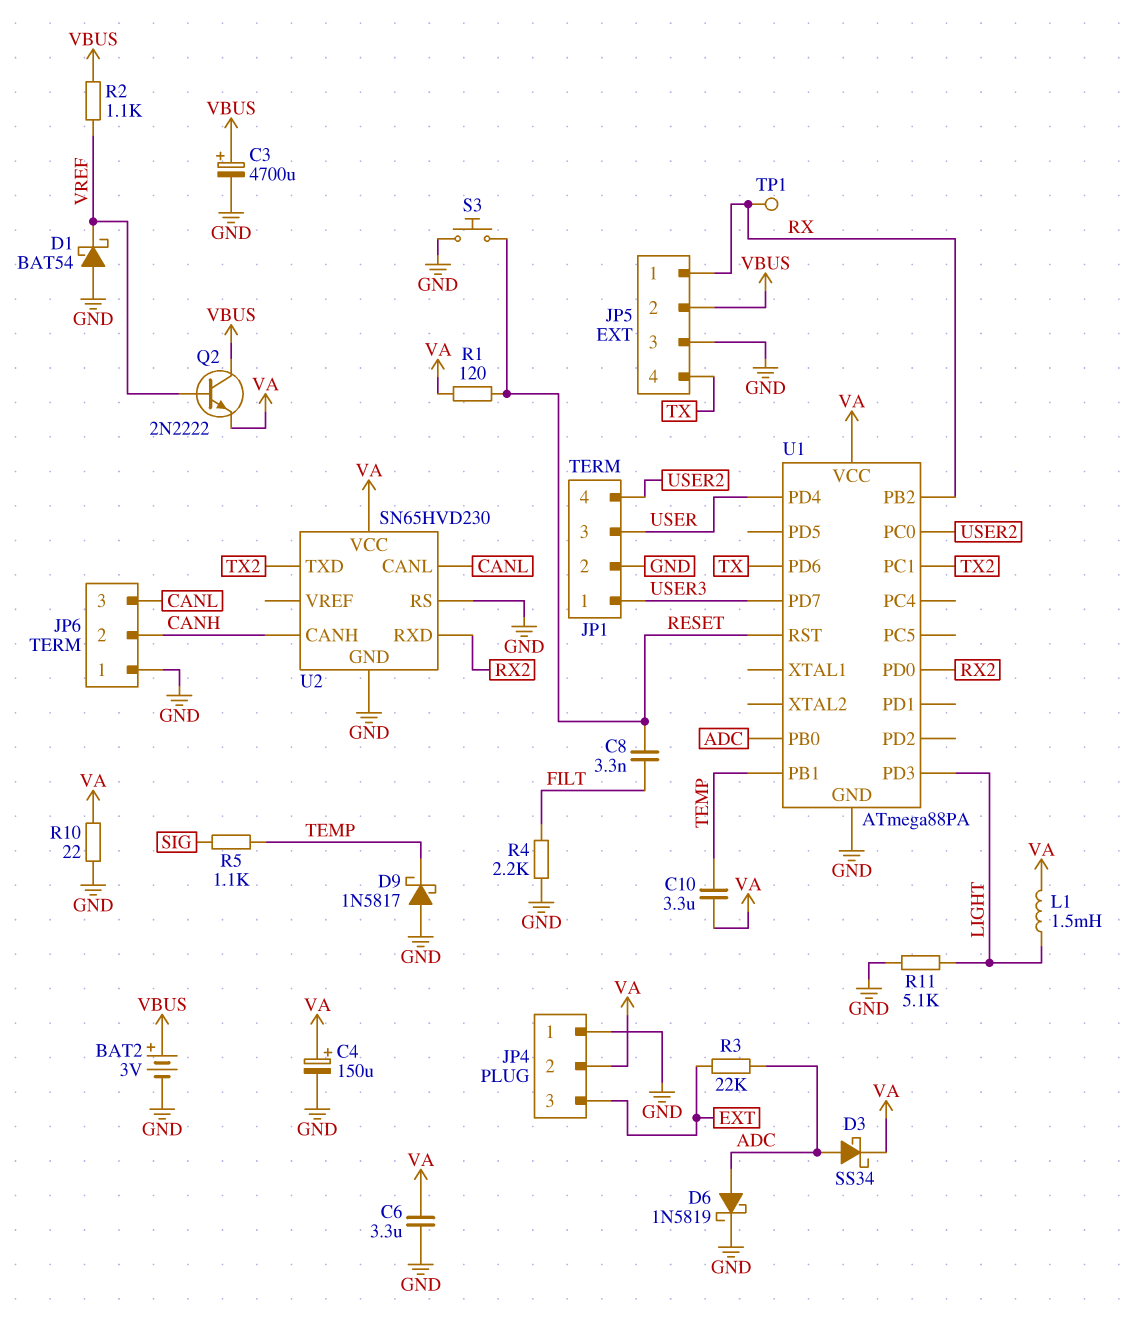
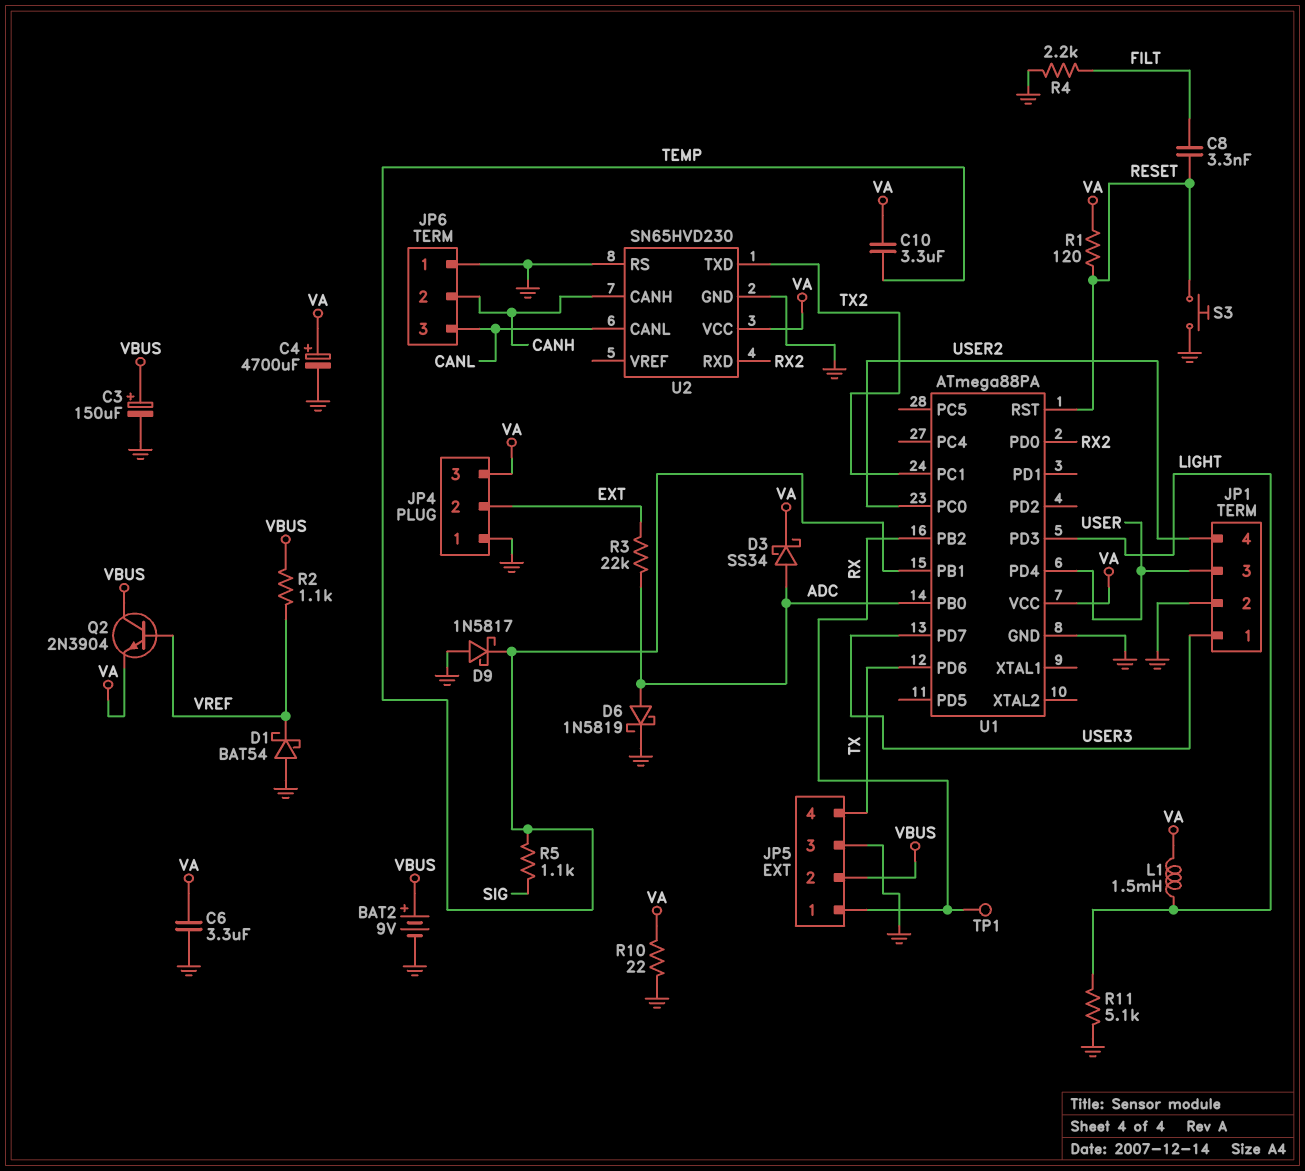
BAT2: 3V (plus VBUS, minus GND) -> 9V (plus VBUS, minus GND)
C3: 4700uF (plus VBUS, minus GND) -> 150uF (plus VBUS, minus GND)
C4: 150uF (plus VA, minus GND) -> 4700uF (plus VA, minus GND)
JP4 pin 2: VA -> EXT
JP4 pin 3: EXT -> VA
Q2: NPN 2N2222 (B VREF, C VBUS, E VA) -> NPN 2N3904 (B VREF, C VBUS, E VA)

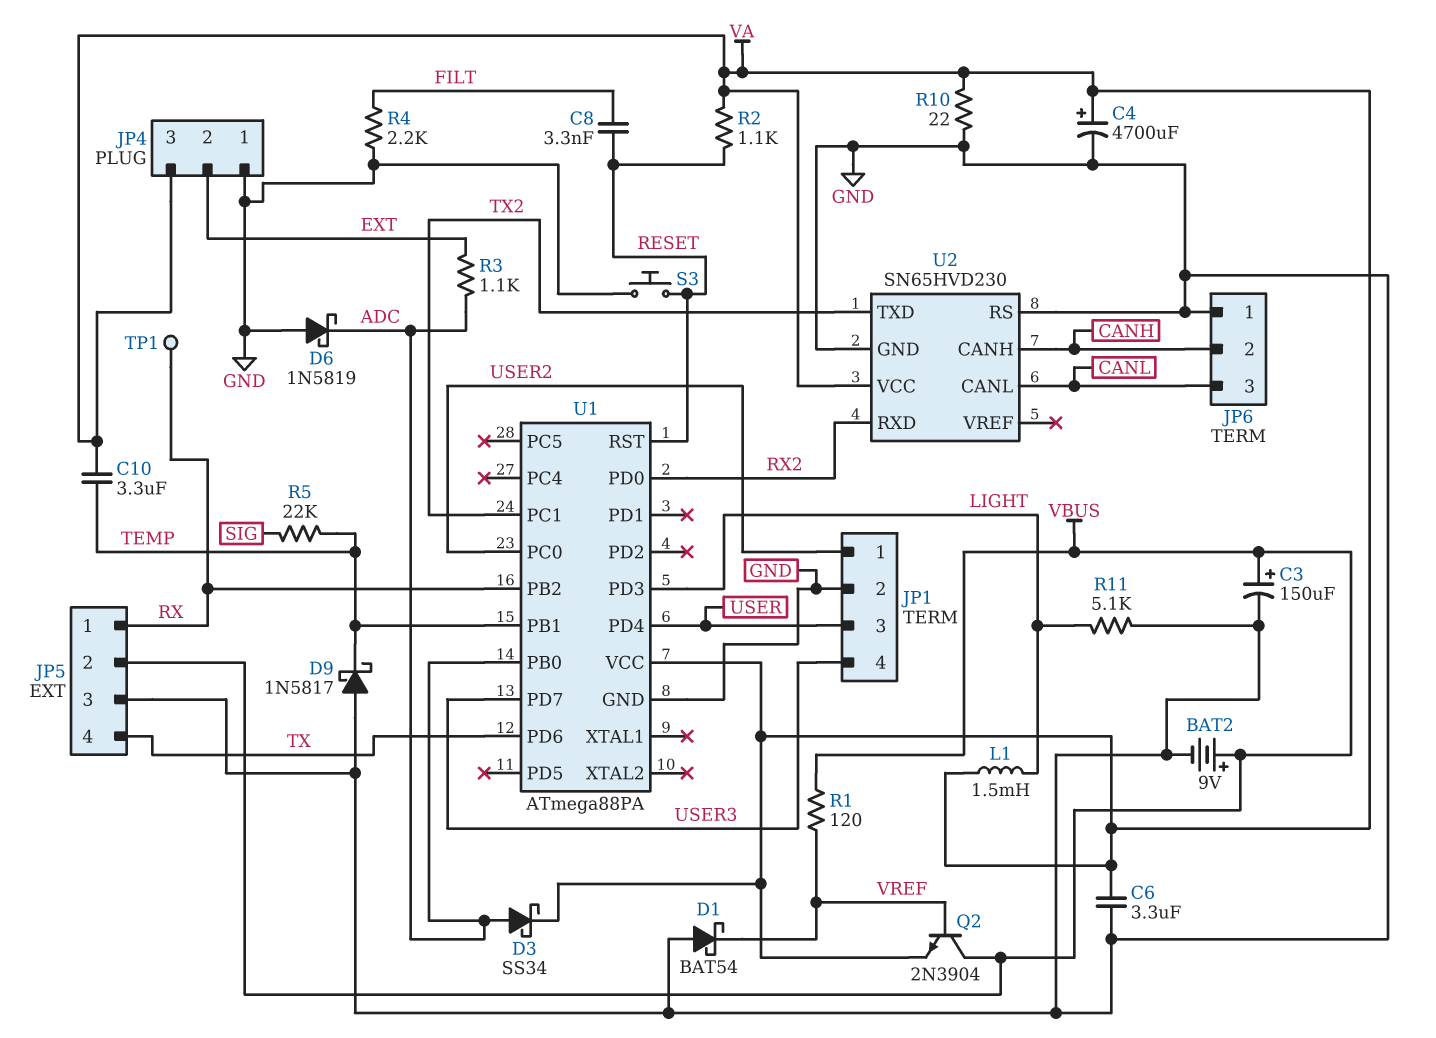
D6: schottky 1N5819 (A ADC, K GND) -> schottky 1N5819 (A GND, K ADC)
JP1 pin 1: USER3 -> USER2
JP1 pin 4: USER2 -> USER3
R1: 120 (RESET, VA) -> 120 (VBUS, VREF)
R2: 1.1k (VBUS, VREF) -> 1.1k (RESET, VA)
R3: 22k (ADC, EXT) -> 1.1k (ADC, EXT)
R5: 1.1k (SIG, TEMP) -> 22k (SIG, TEMP)

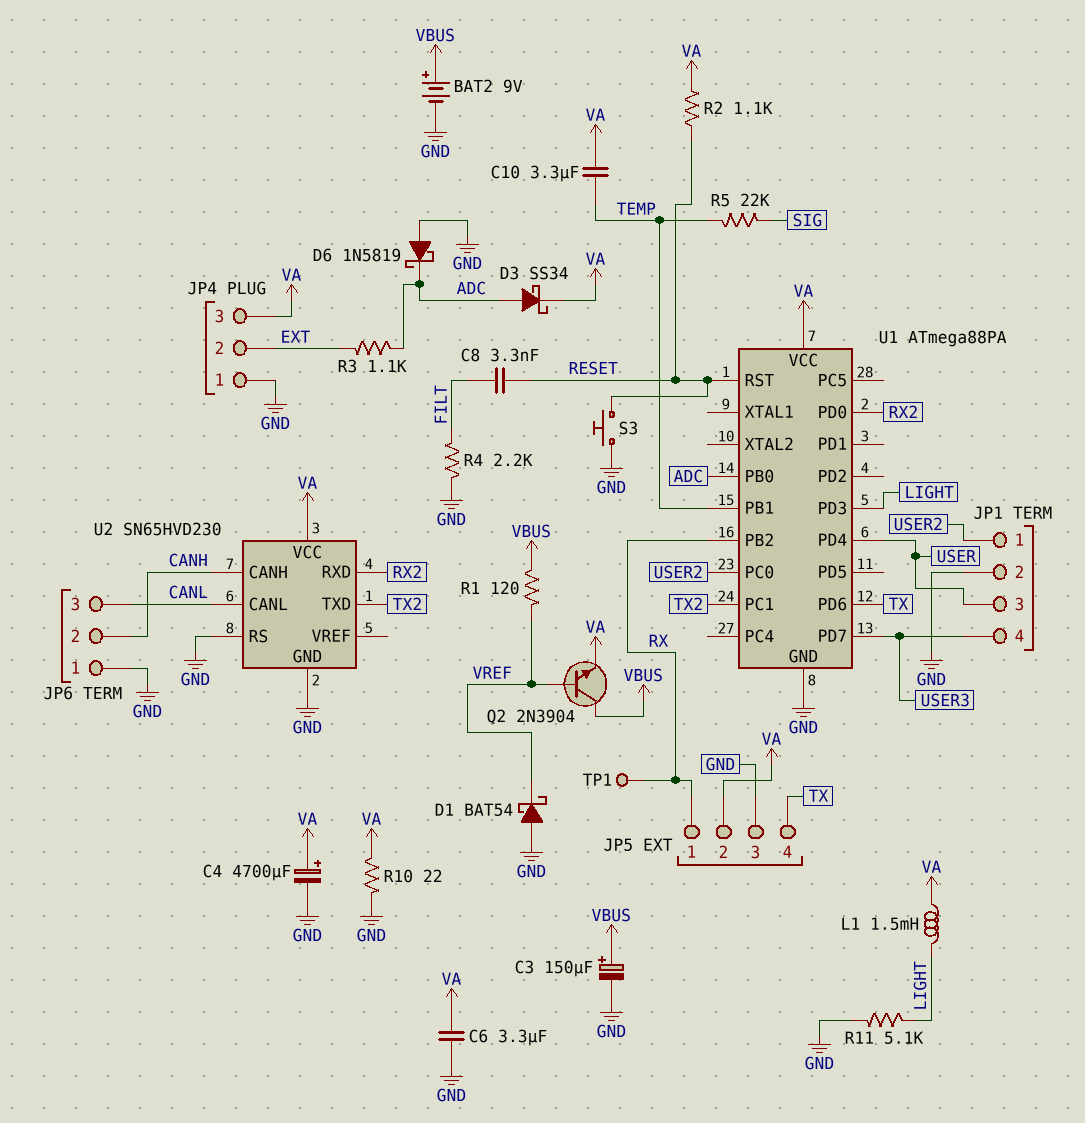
D9: schottky 1N5817 (A GND, K TEMP) -> none
JP5 pin 2: VBUS -> VA

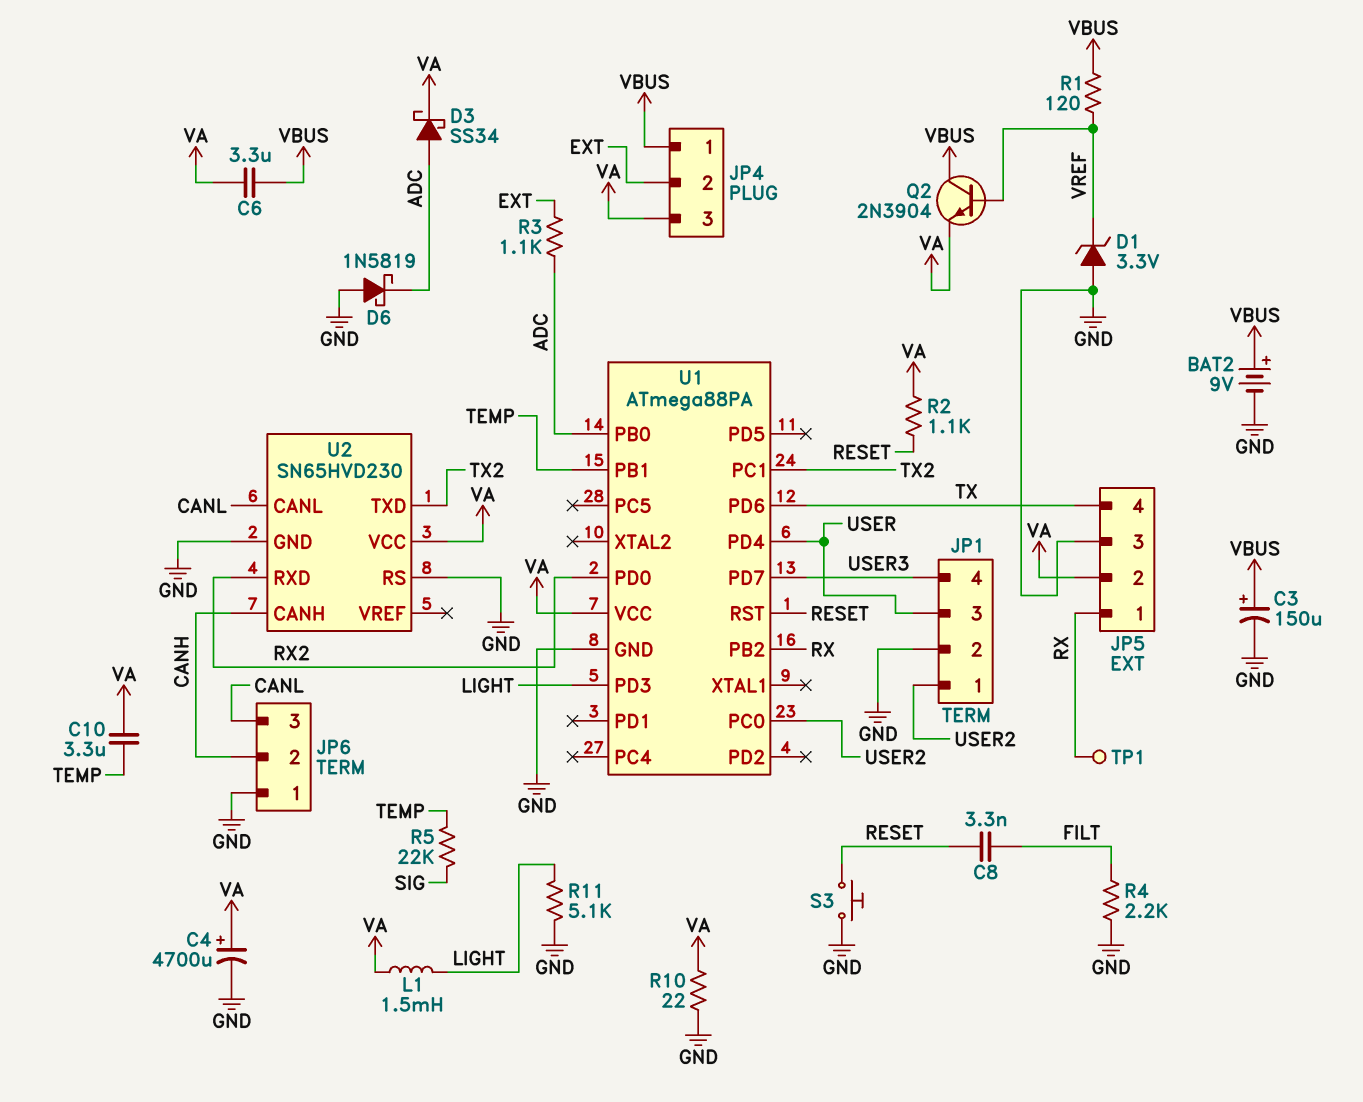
C6: 3.3uF (GND, VA) -> 3.3uF (VA, VBUS)
D1: schottky BAT54 (A GND, K VREF) -> zener 3.3V (A GND, K VREF)
JP4 pin 1: GND -> VBUS

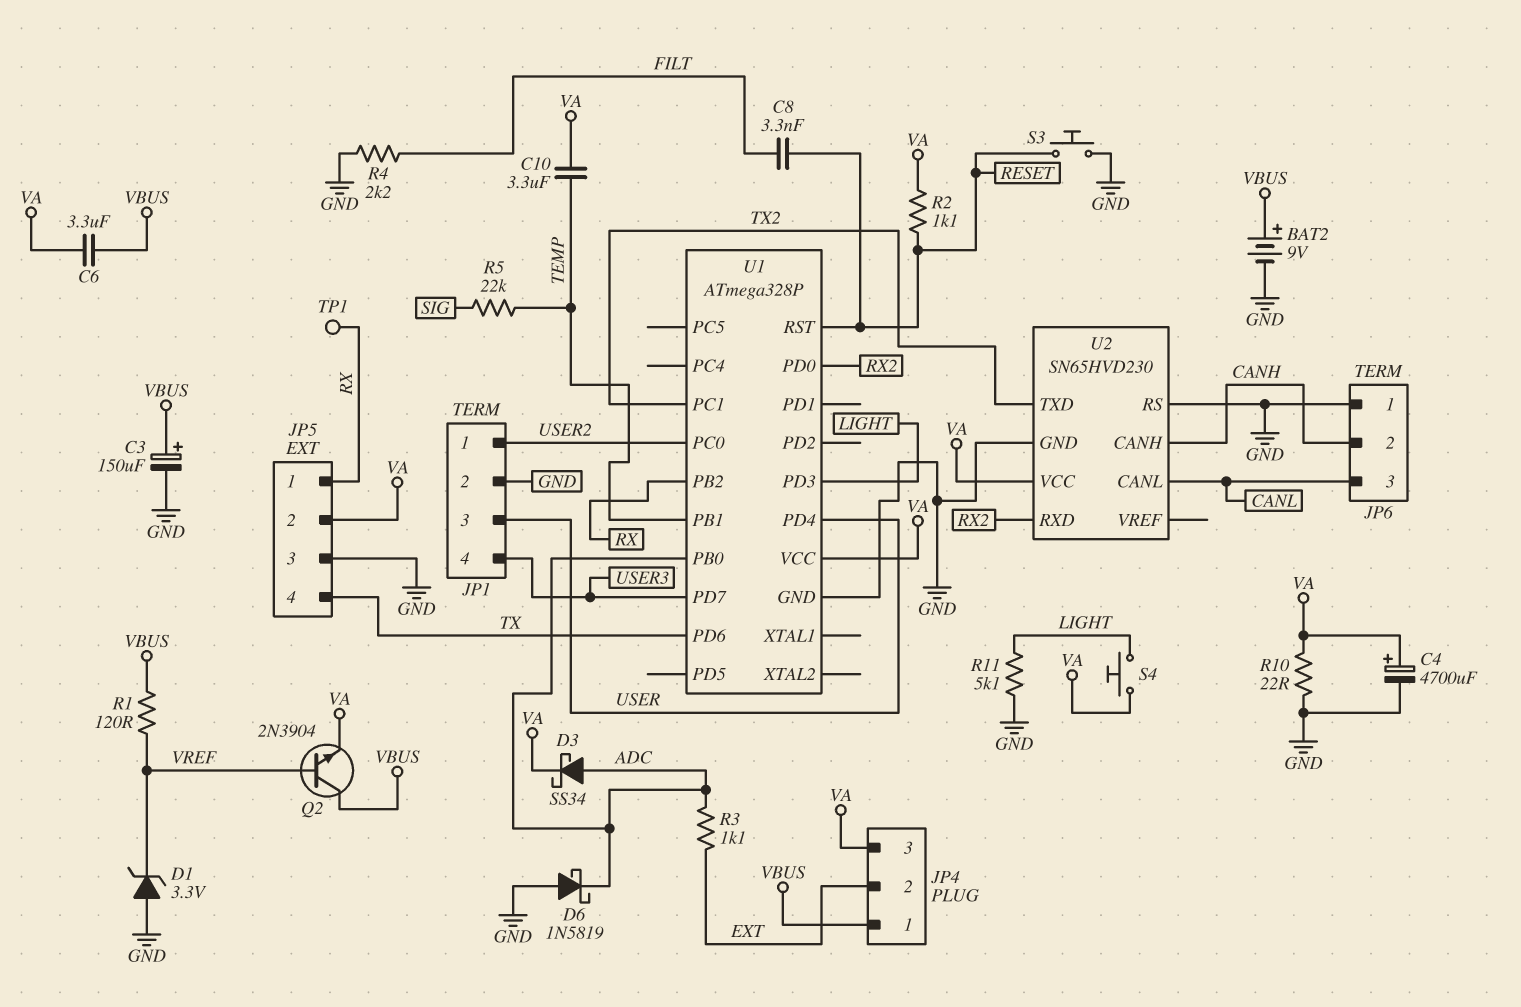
L1: 1.5mH (LIGHT, VA) -> none
S4: none -> button (LIGHT, VA)
U1: ATmega88PA -> ATmega328P

